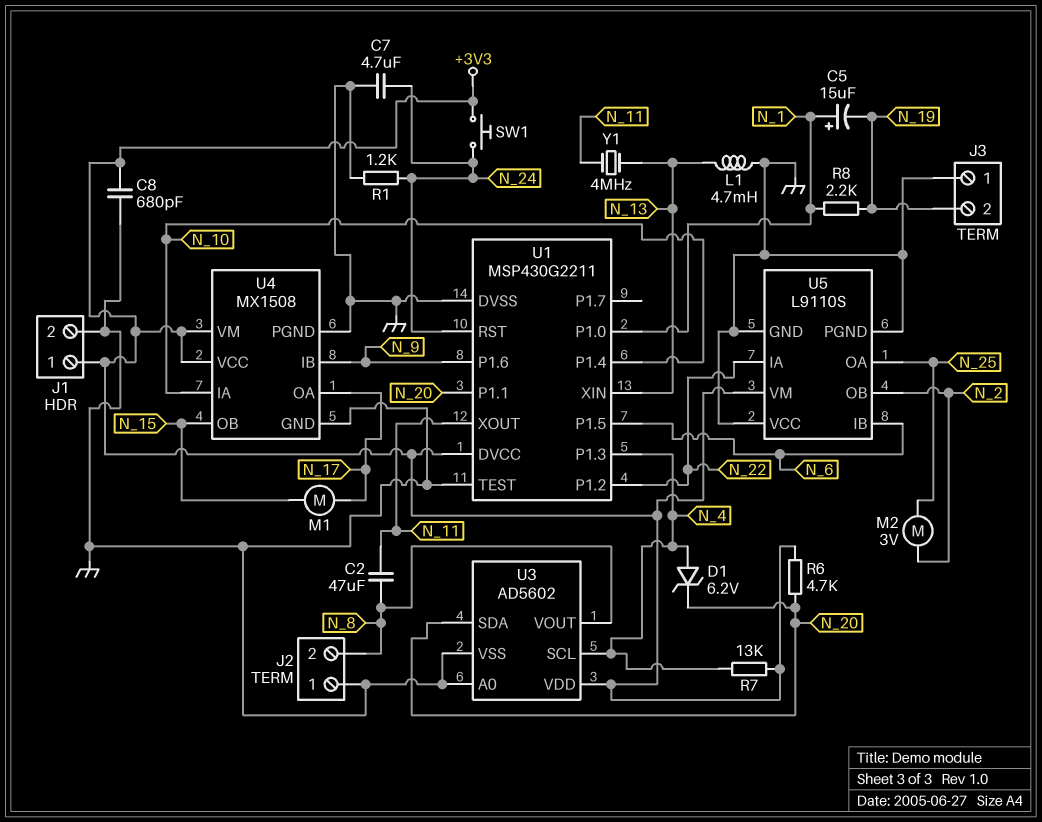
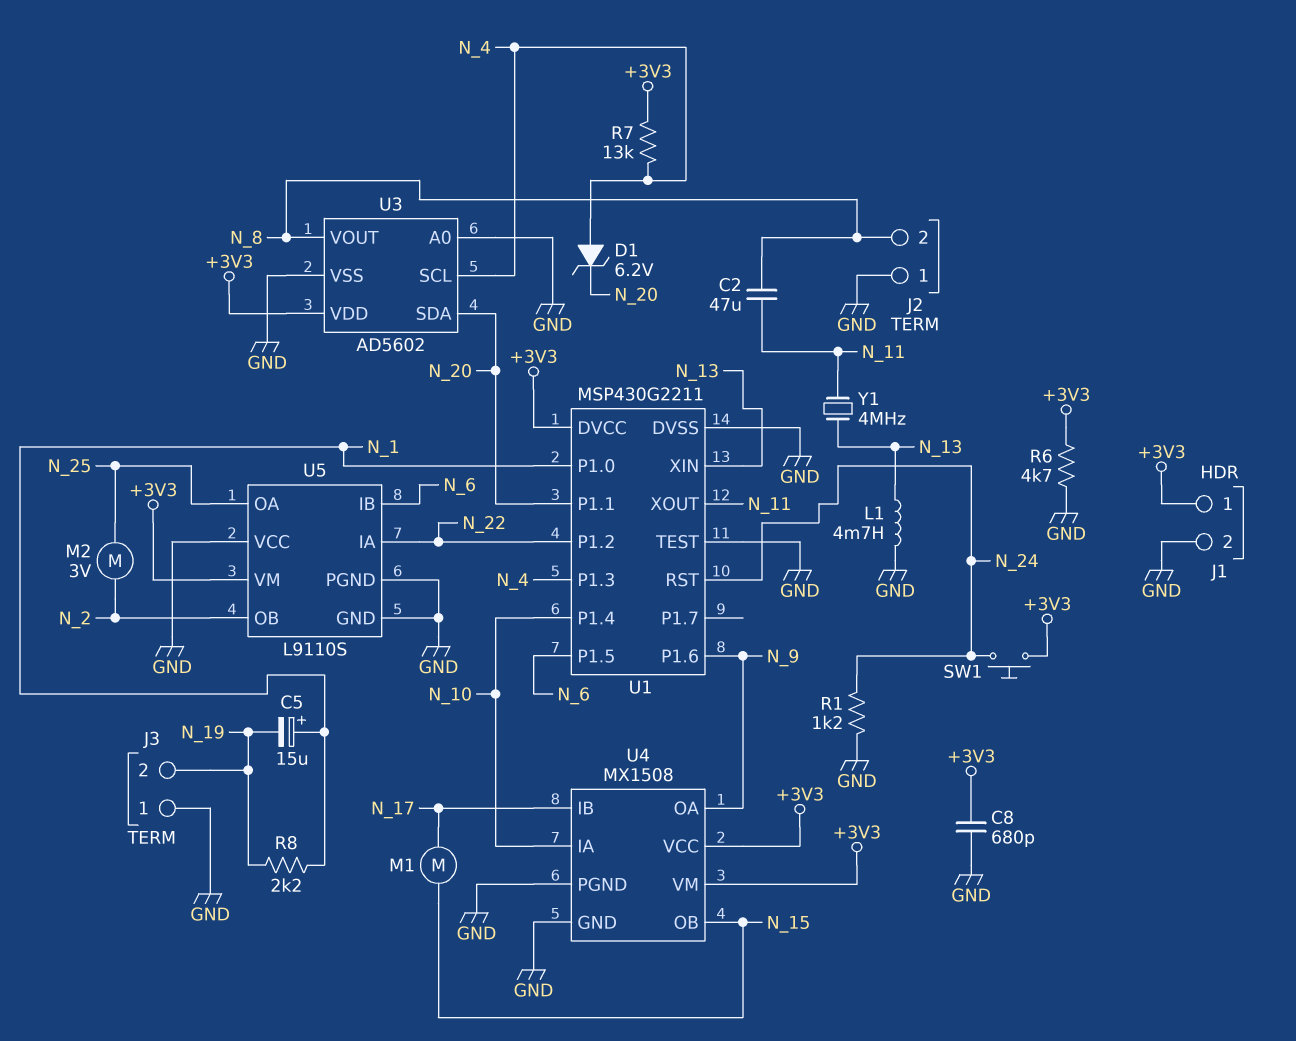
C7: 4.7uF (GND, N_24) -> none
R6: 4.7k (+3V3, N_20) -> 4.7k (+3V3, GND)
U4 pin IB: N_9 -> N_17
U4 pin OA: N_17 -> N_9

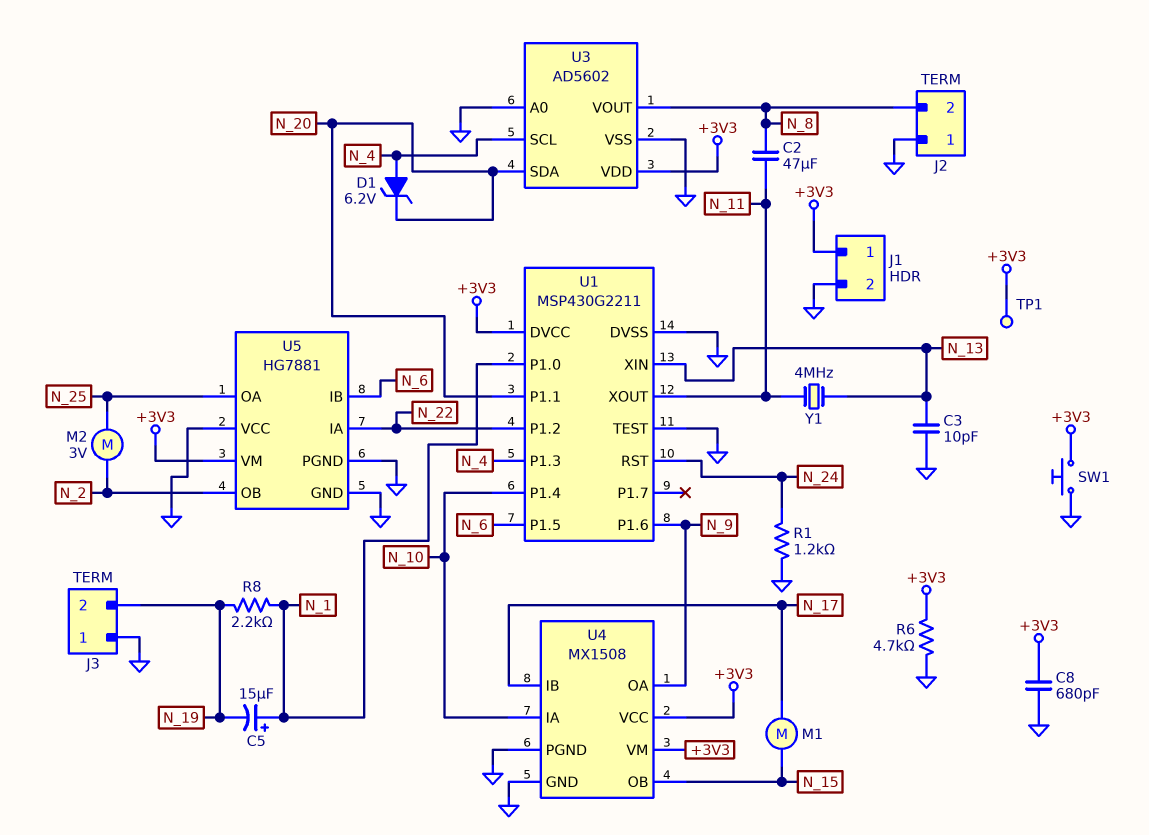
C3: none -> 10pF (GND, N_13)
L1: 4.7mH (GND, N_13) -> none
R7: 13k (+3V3, N_4) -> none
SW1: button (+3V3, N_24) -> button (+3V3, GND)
TP1: none -> test point (+3V3)
U5: L9110S -> HG7881

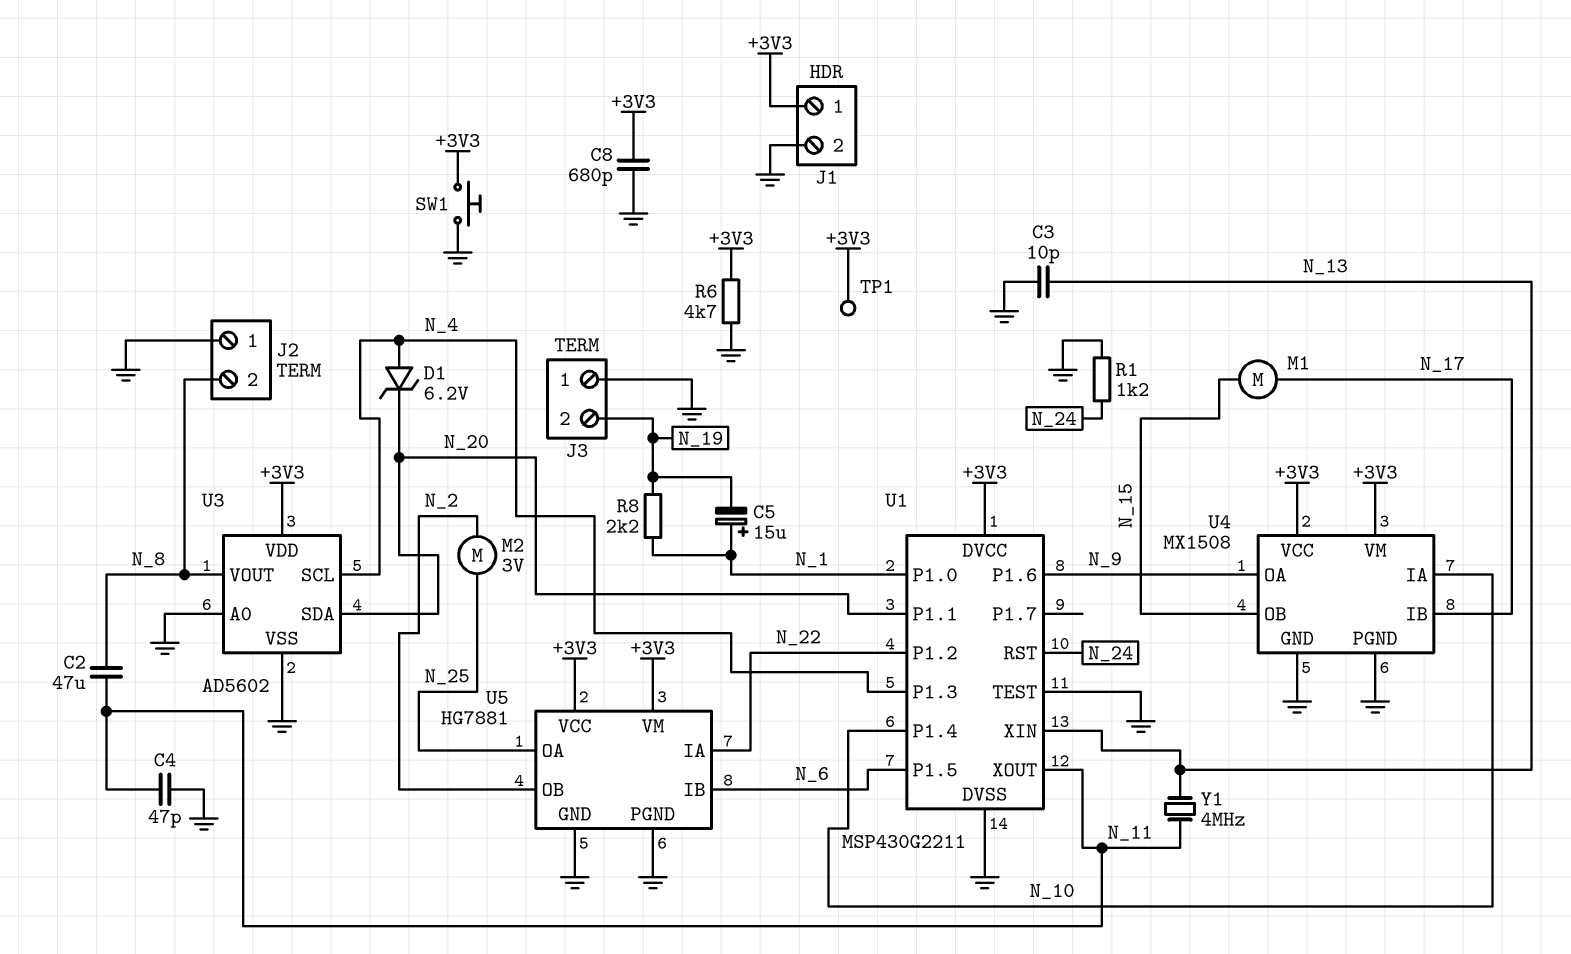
C4: none -> 47pF (GND, N_11)
U5 pin VCC: GND -> +3V3

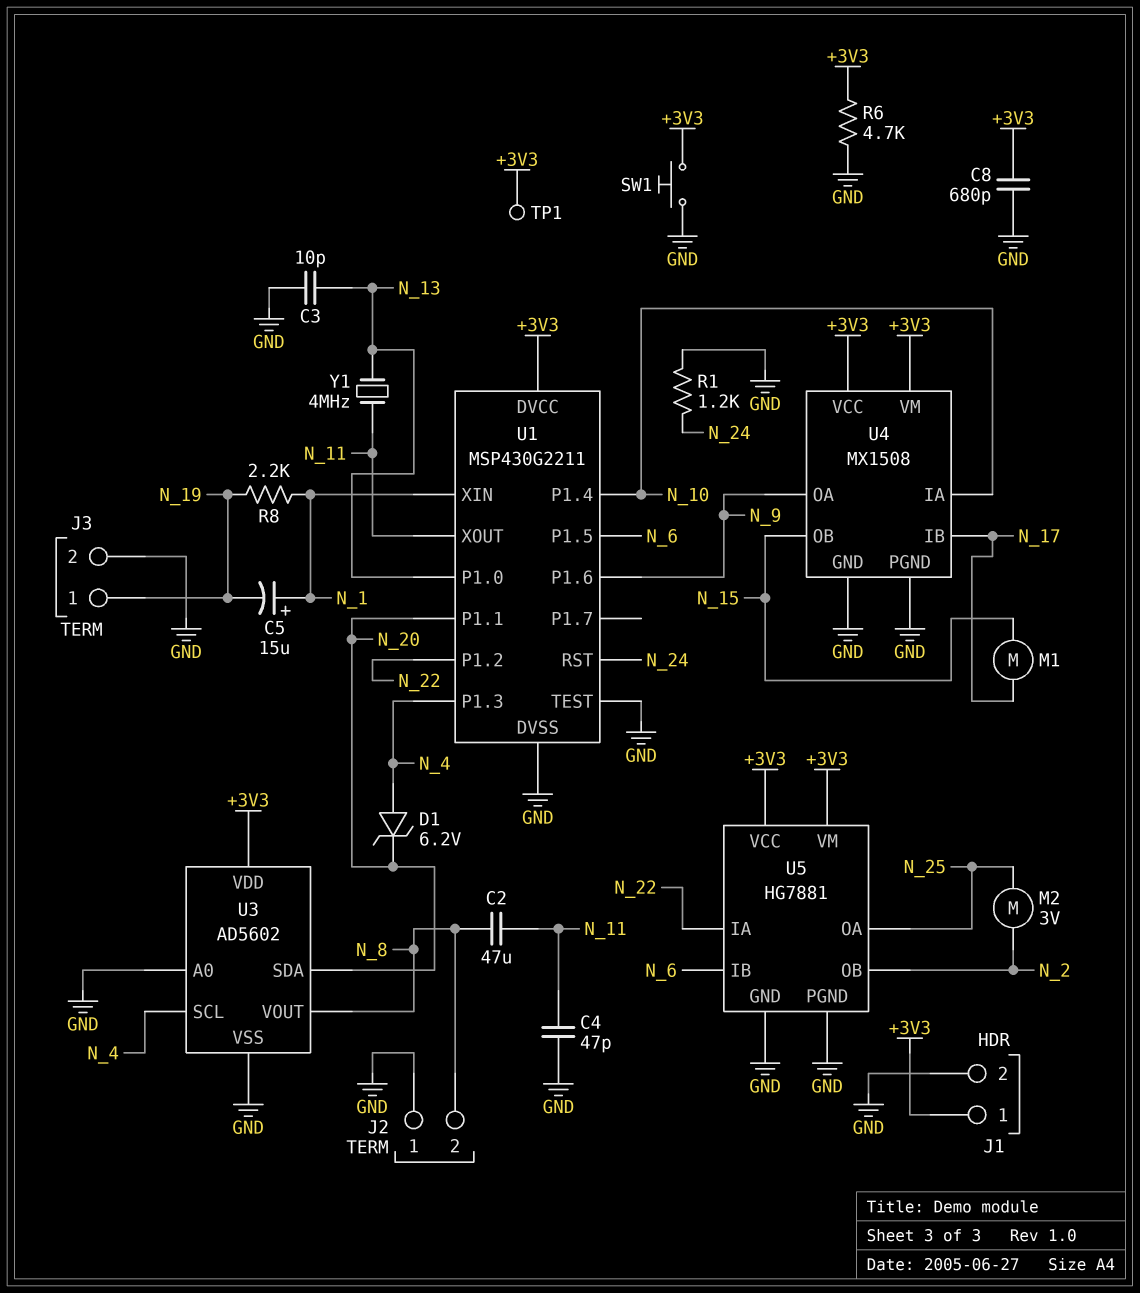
J3 pin 1: GND -> N_19
J3 pin 2: N_19 -> GND
U1 pin P1.0: N_1 -> N_13
U1 pin XIN: N_13 -> N_1

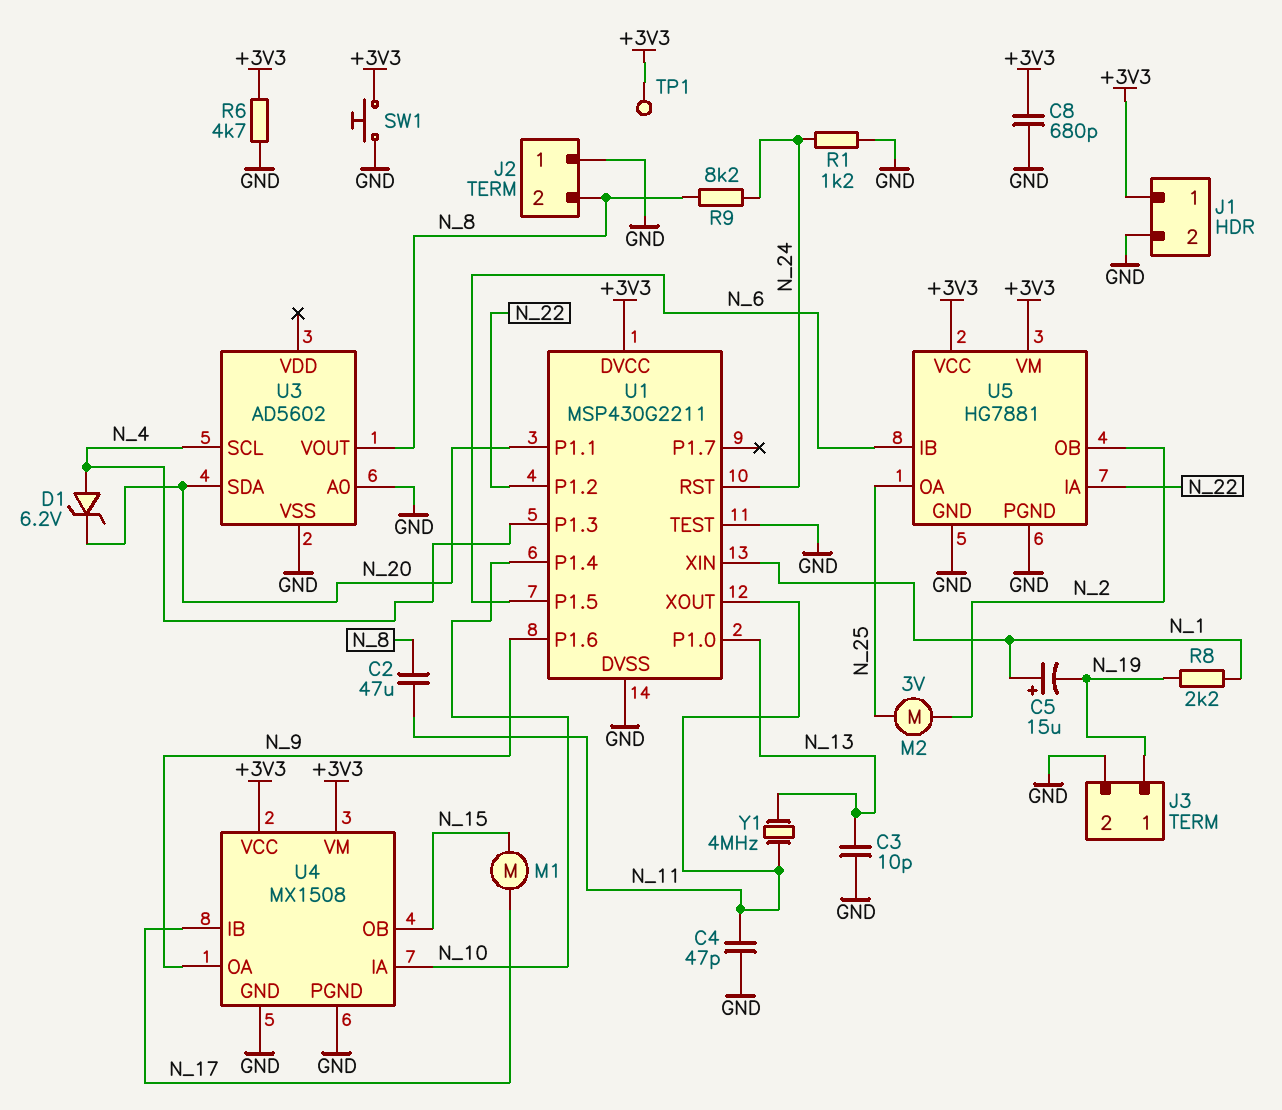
R9: none -> 8.2k (N_8, N_24)
U3 pin VDD: +3V3 -> none

